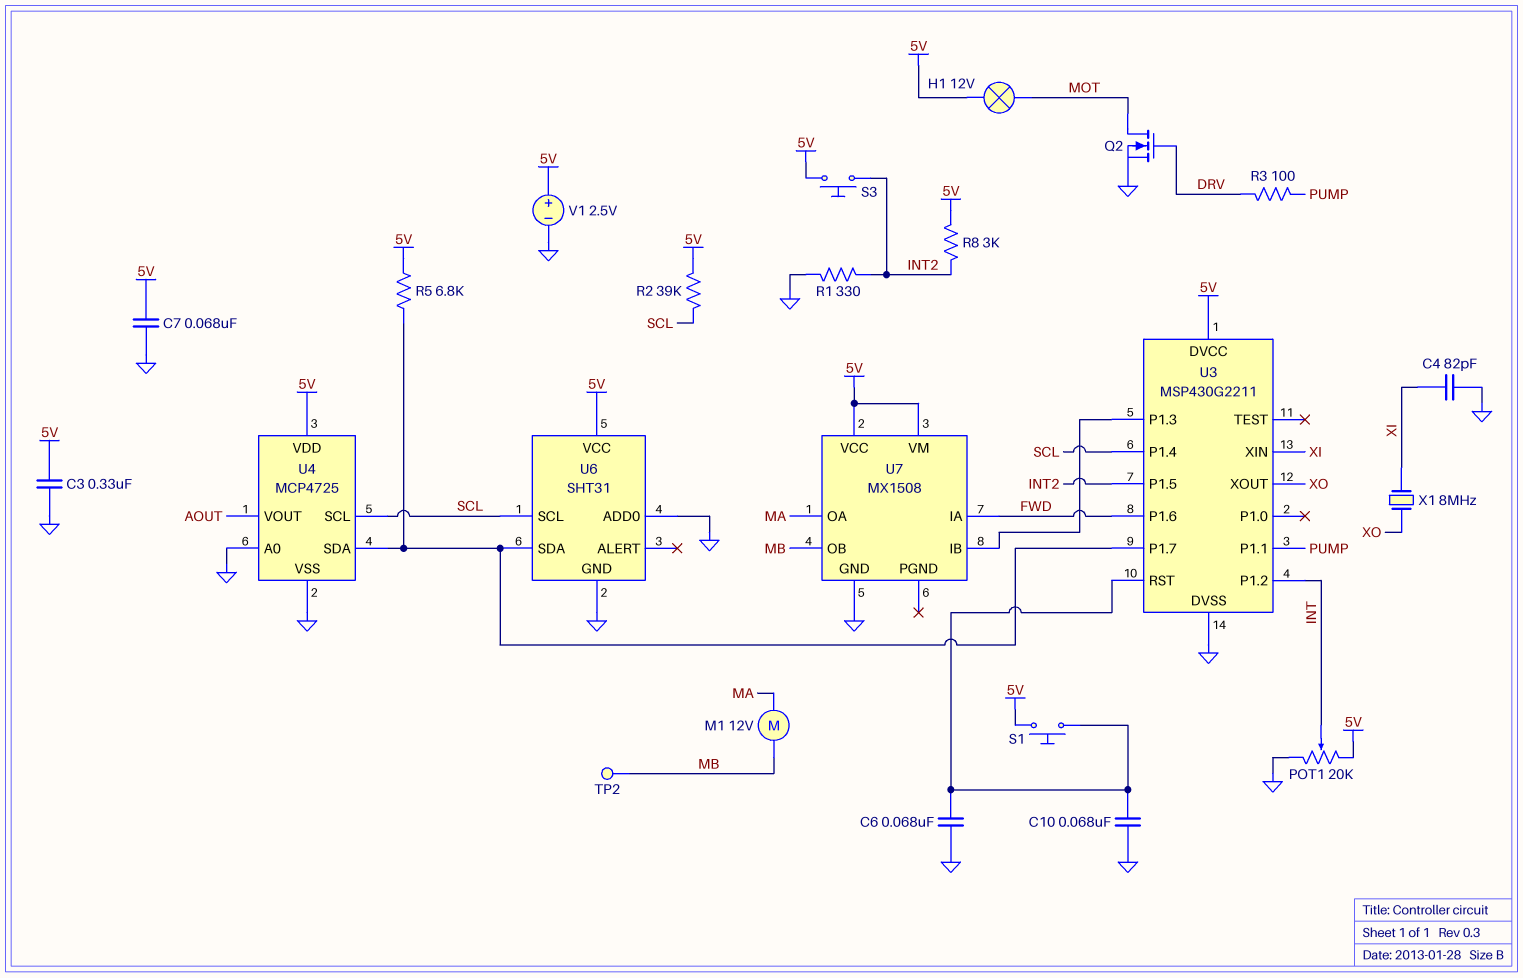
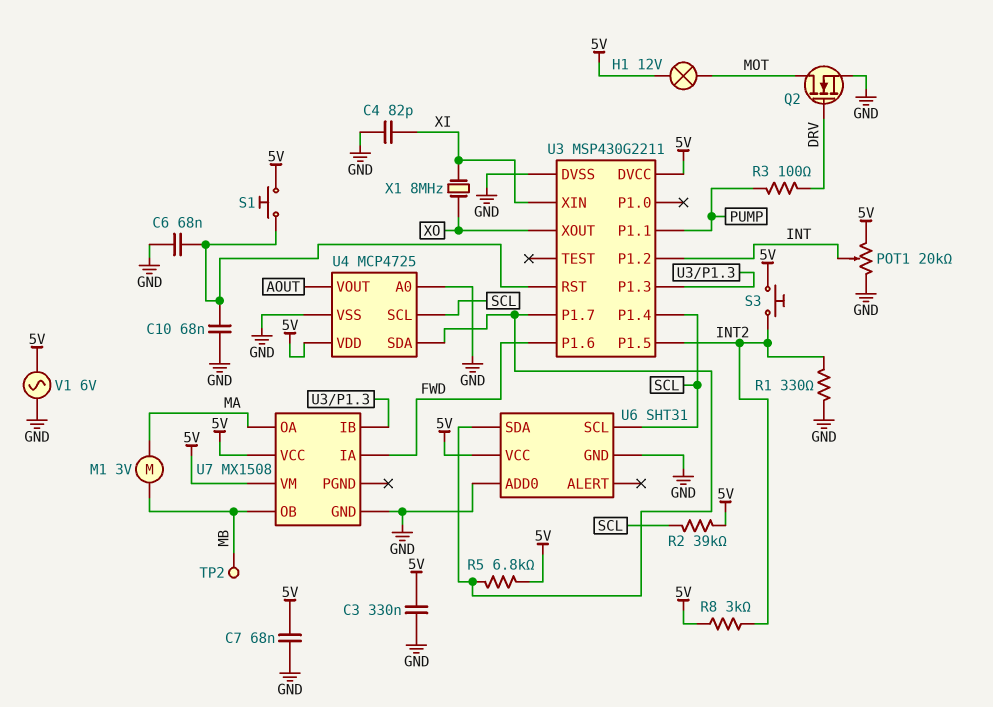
M1: motor 12V (MA, MB) -> motor 3V (MA, MB)
V1: 2.5V (plus 5V, minus GND) -> AC 6V (5V, GND)

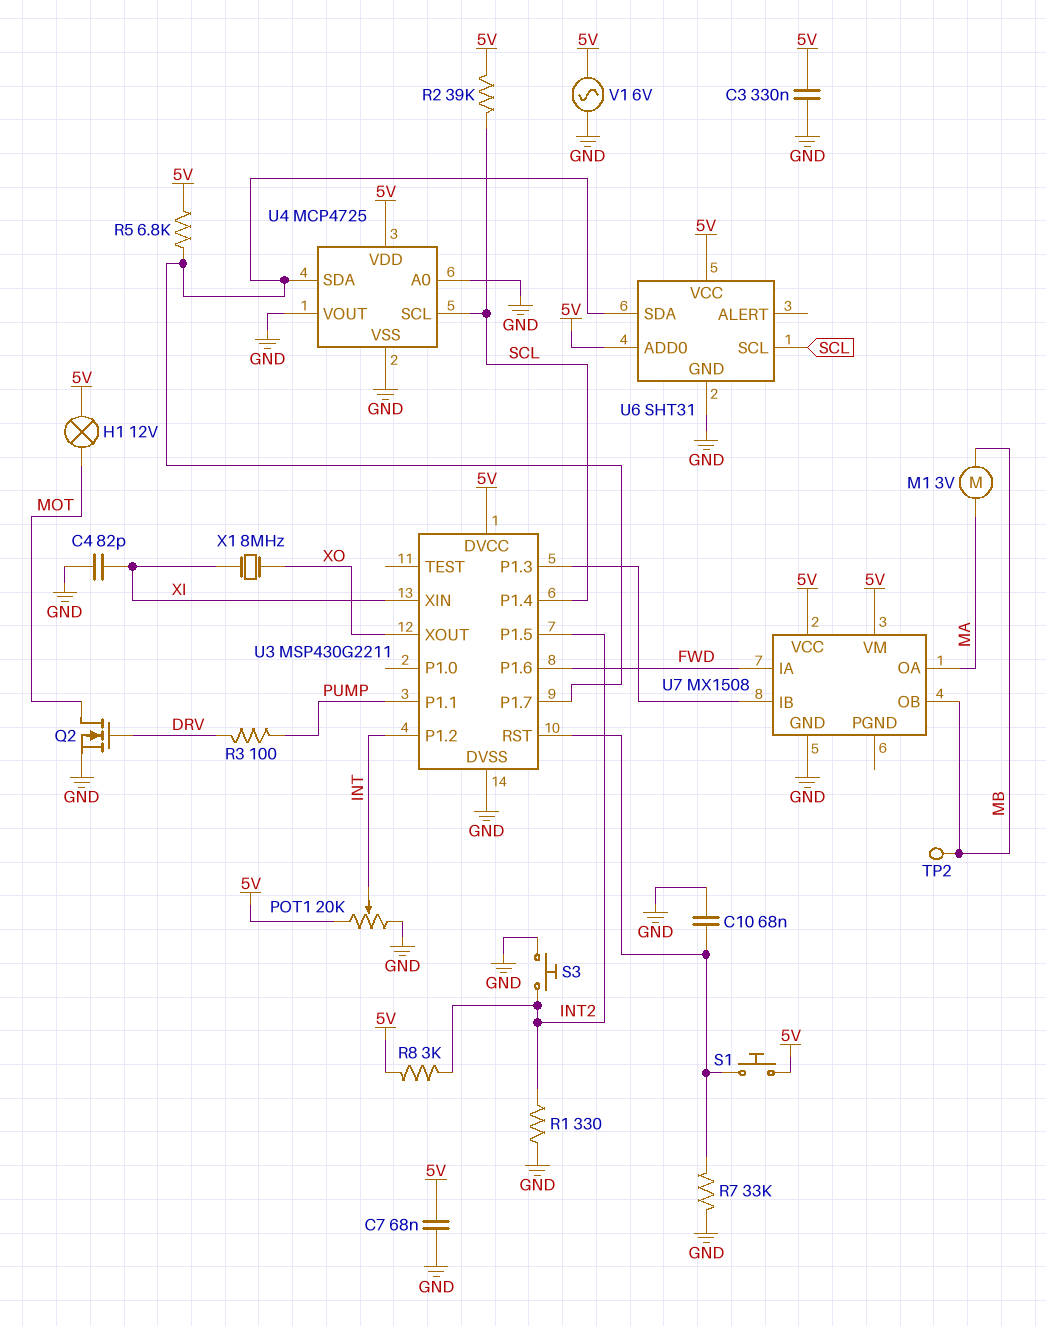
C6: 68nF (GND, U3/RST) -> none
R7: none -> 33k (GND, U3/RST)
S3: button (5V, INT2) -> button (GND, INT2)
U4 pin VOUT: AOUT -> GND
U6 pin ADD0: GND -> 5V

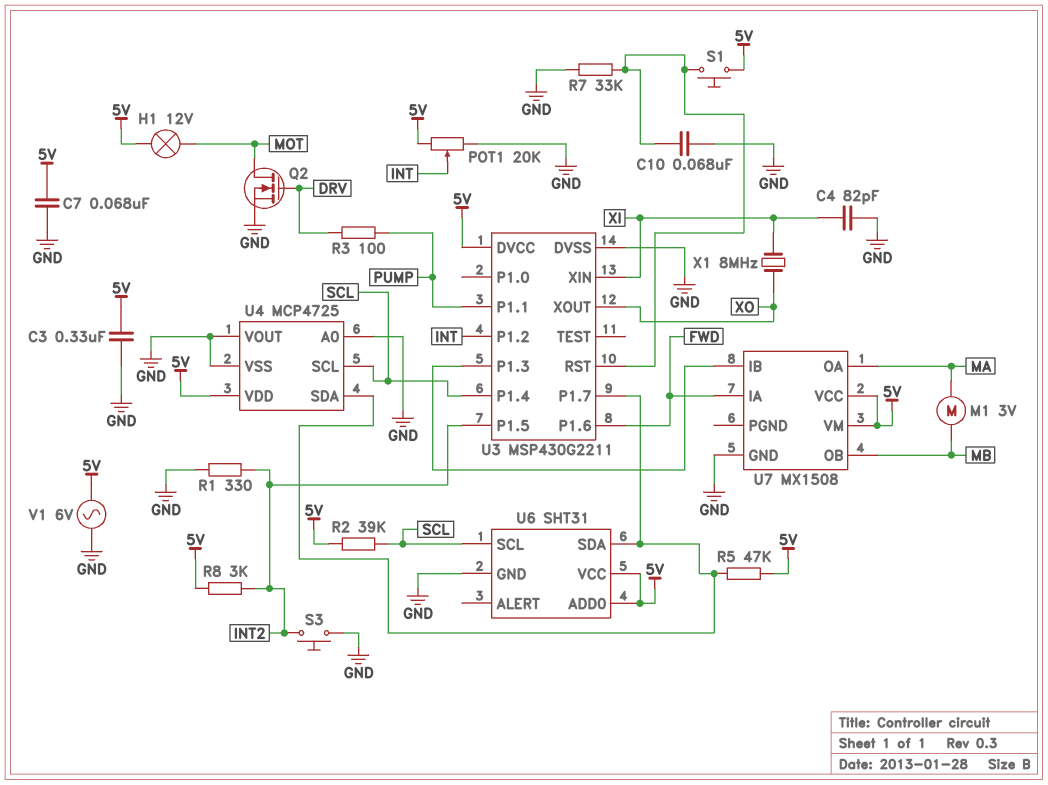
R5: 6.8k (5V, U3/P1.7) -> 47k (5V, U3/P1.7)
TP2: test point (MB) -> none

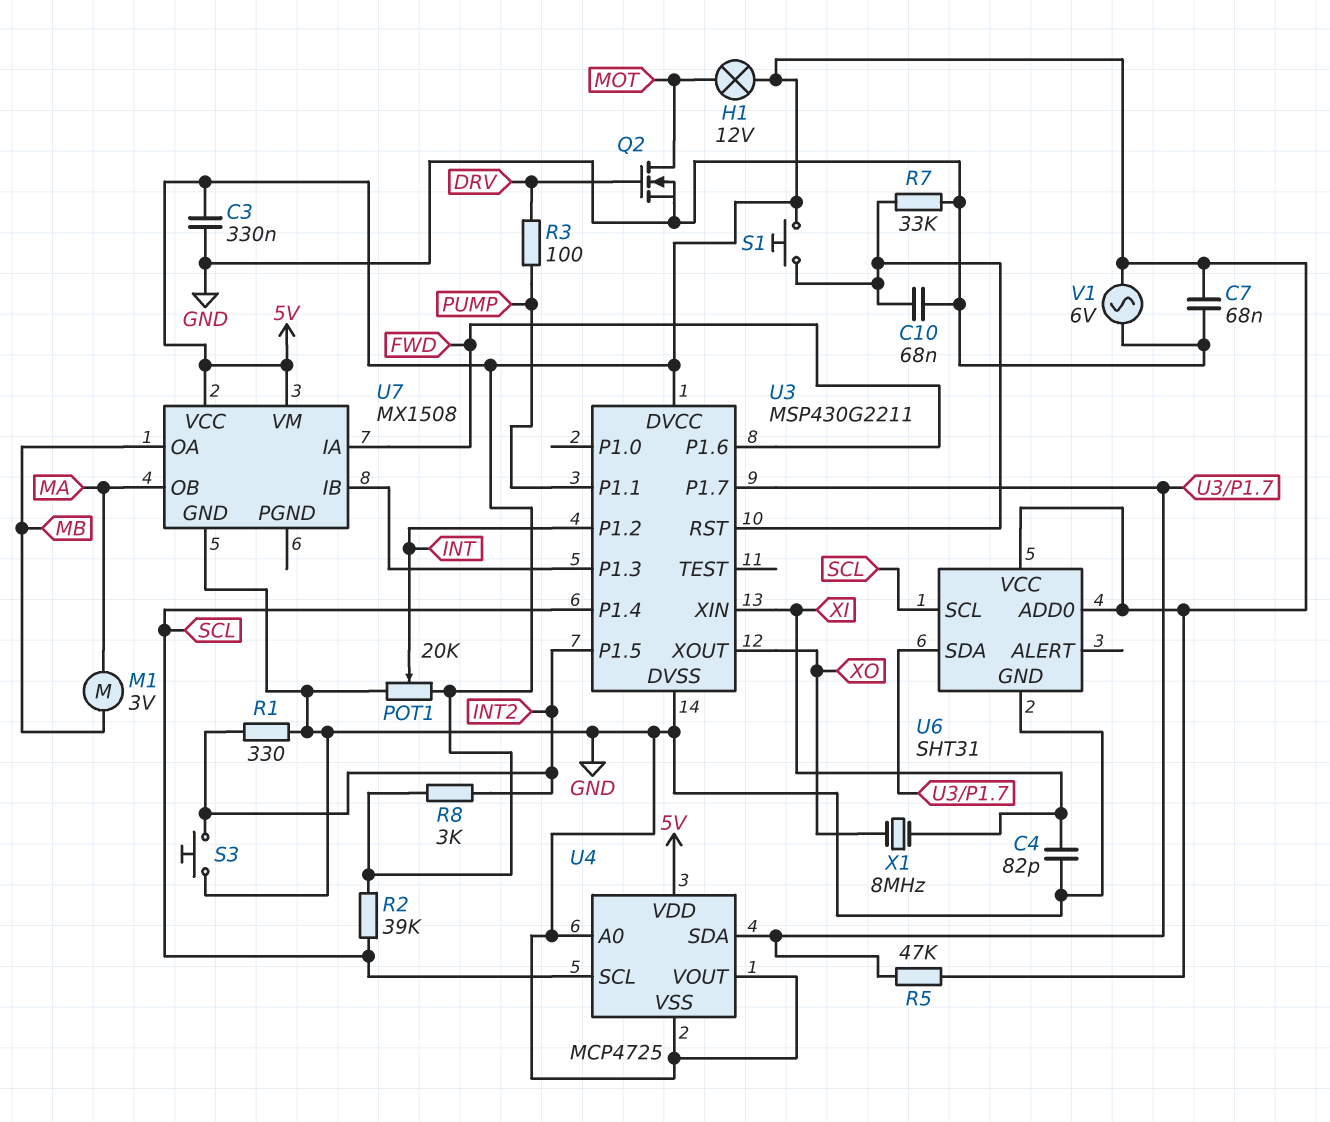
U7 pin OA: MA -> MB
U7 pin OB: MB -> MA

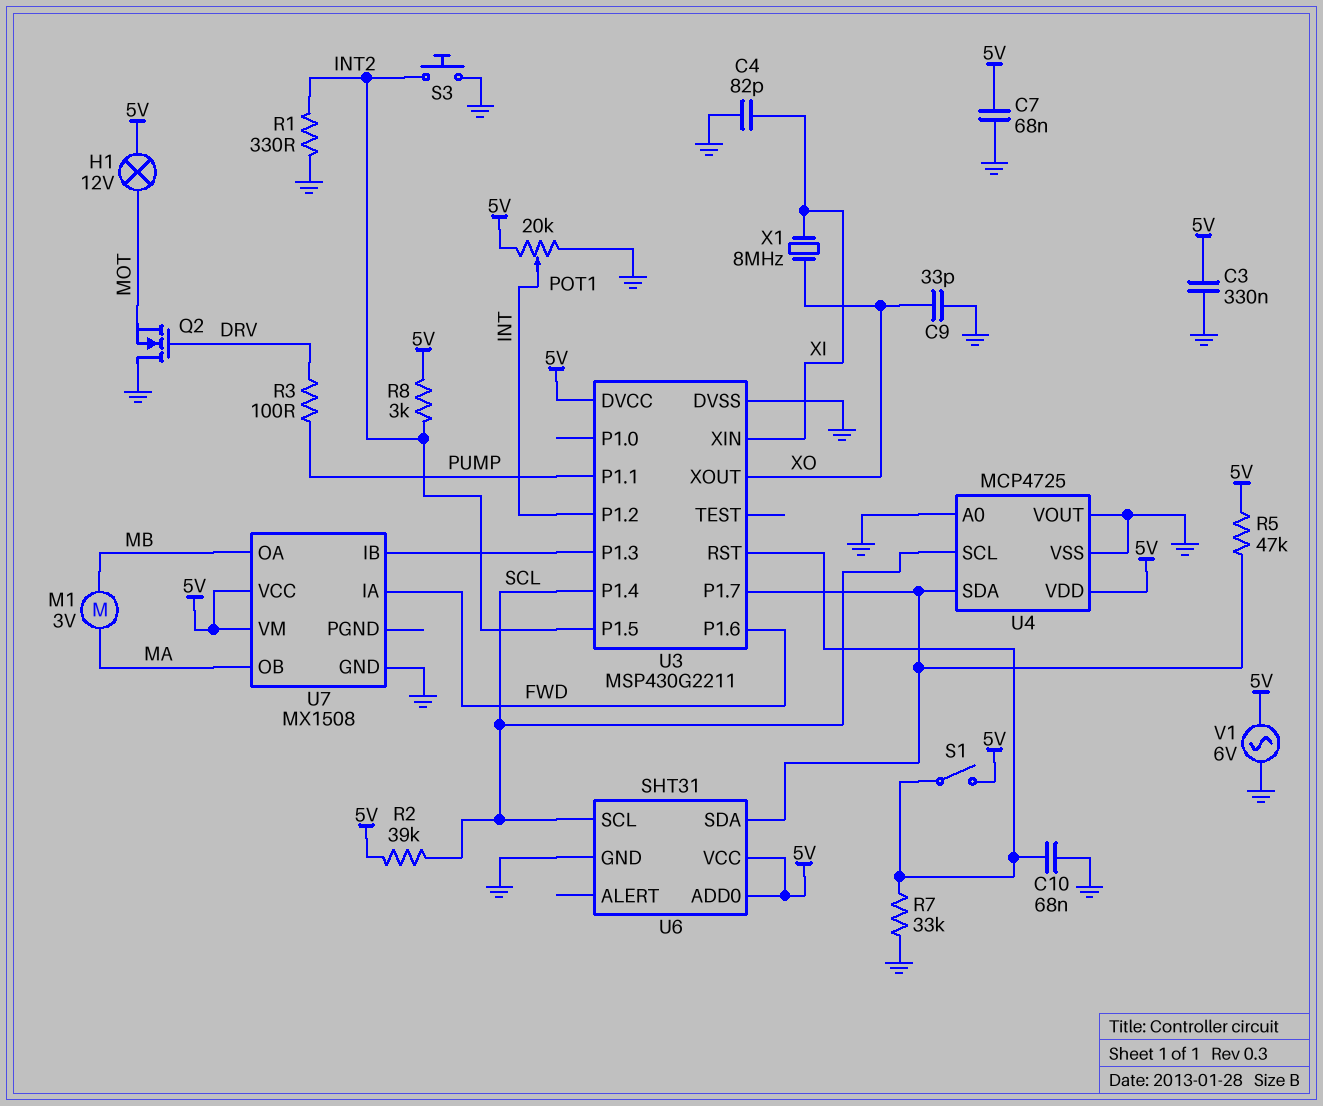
C9: none -> 33pF (GND, XO)
Q2: NMOS (G DRV, D MOT, S GND) -> NMOS (G DRV, D GND, S MOT)
S1: button (5V, U3/RST) -> switch (5V, U3/RST)

